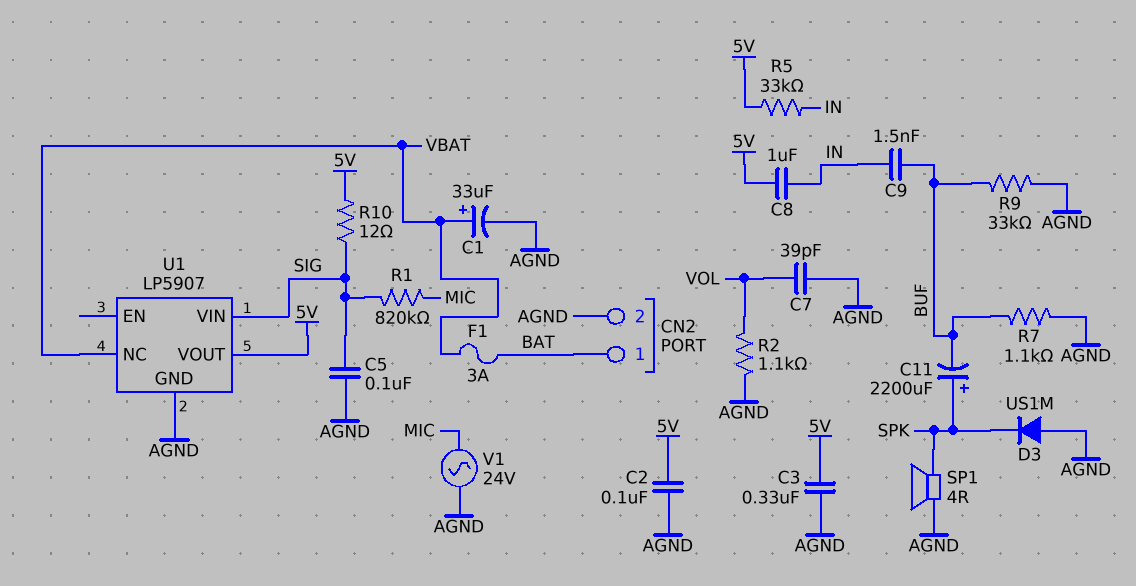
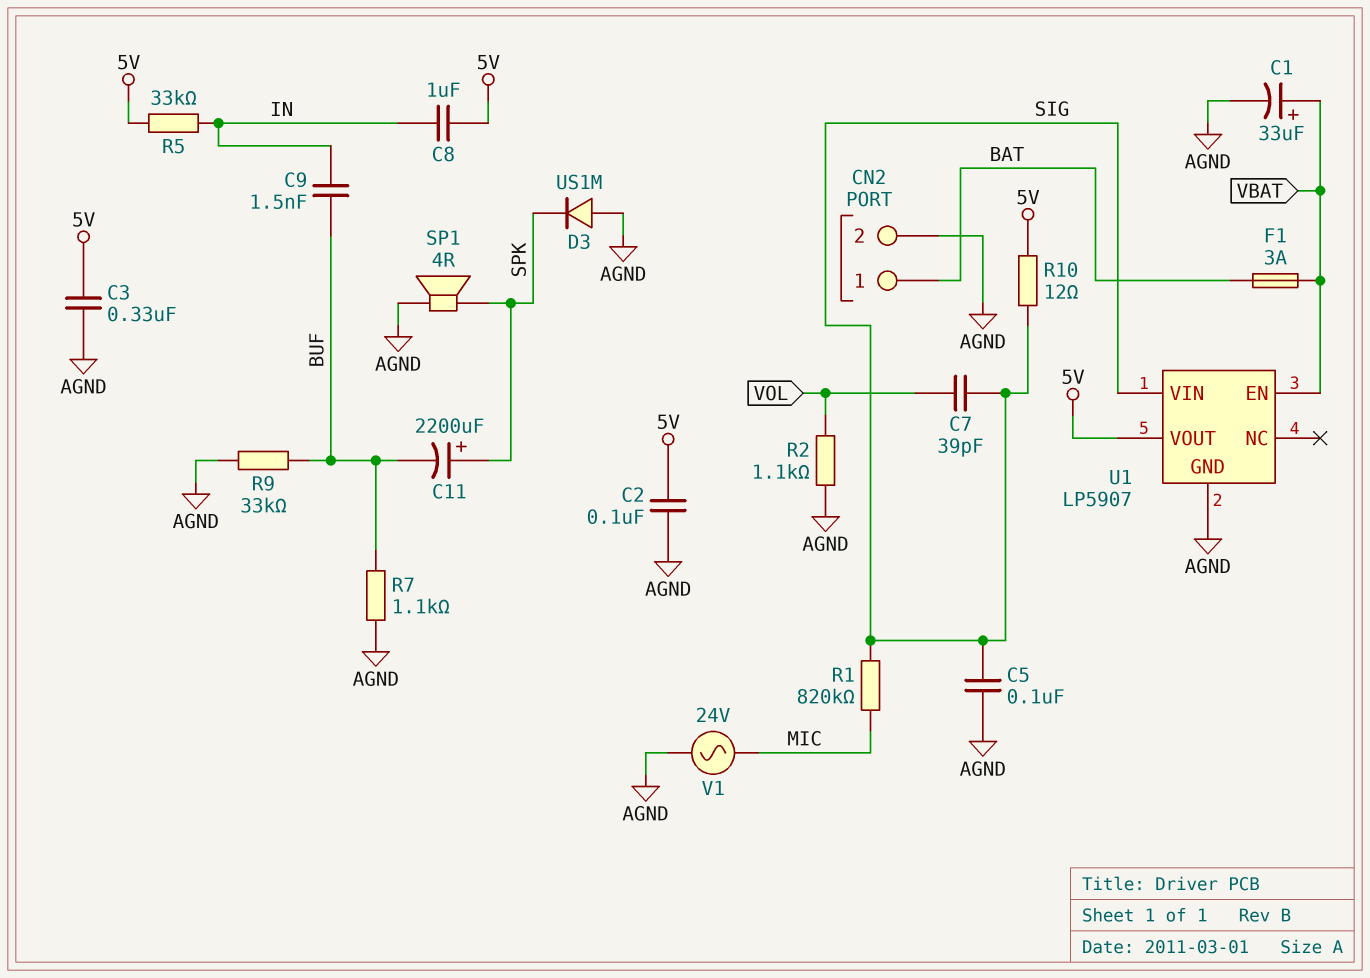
C7: 39pF (AGND, VOL) -> 39pF (SIG, VOL)
U1 pin EN: none -> VBAT
U1 pin NC: VBAT -> none

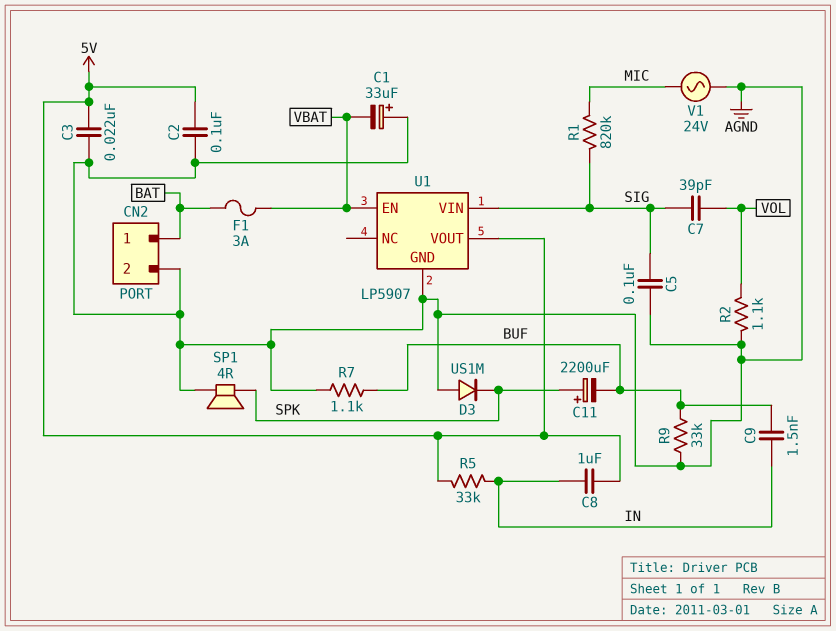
C1: 33uF (plus VBAT, minus AGND) -> 33uF (plus AGND, minus VBAT)
C3: 330nF (5V, AGND) -> 22nF (5V, AGND)
R10: 12 (5V, SIG) -> none

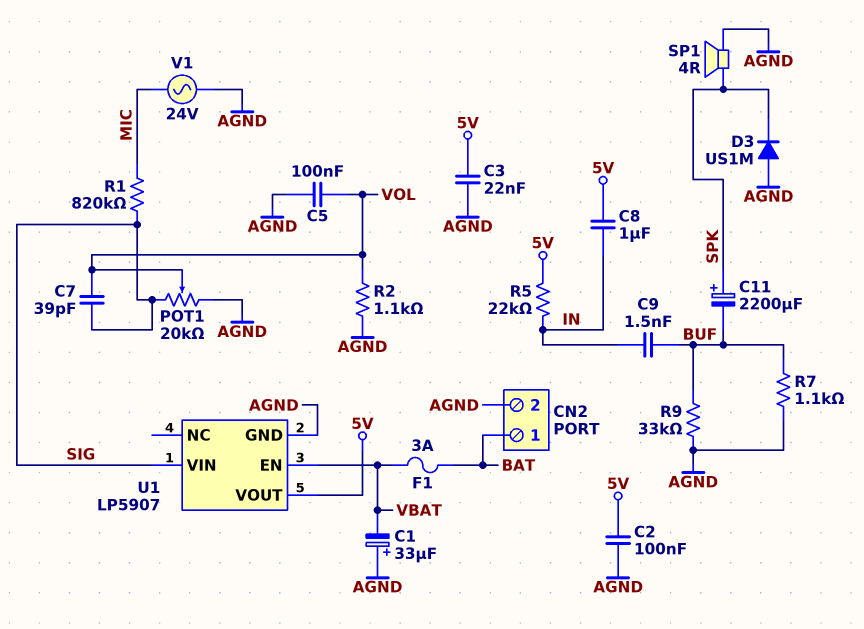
C5: 100nF (AGND, SIG) -> 100nF (AGND, VOL)
POT1: none -> 20k (AGND, SIG, wiper VOL)
R5: 33k (5V, IN) -> 22k (5V, IN)

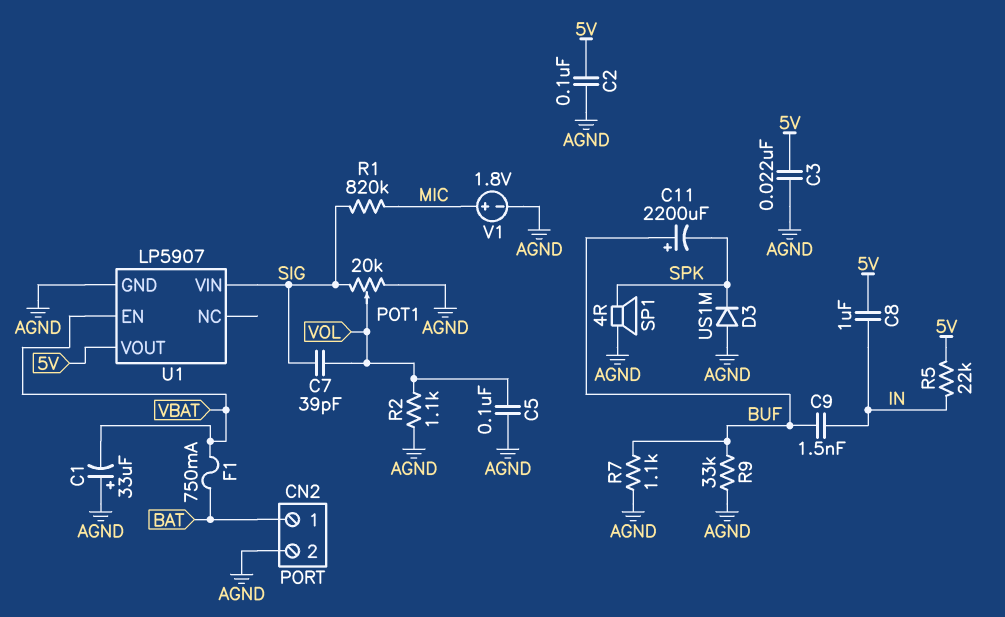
C11: 2200uF (plus SPK, minus BUF) -> 2200uF (plus BUF, minus SPK)
F1: 3A (BAT, VBAT) -> 750mA (BAT, VBAT)
V1: AC 24V (AGND, MIC) -> 1.8V (plus MIC, minus AGND)

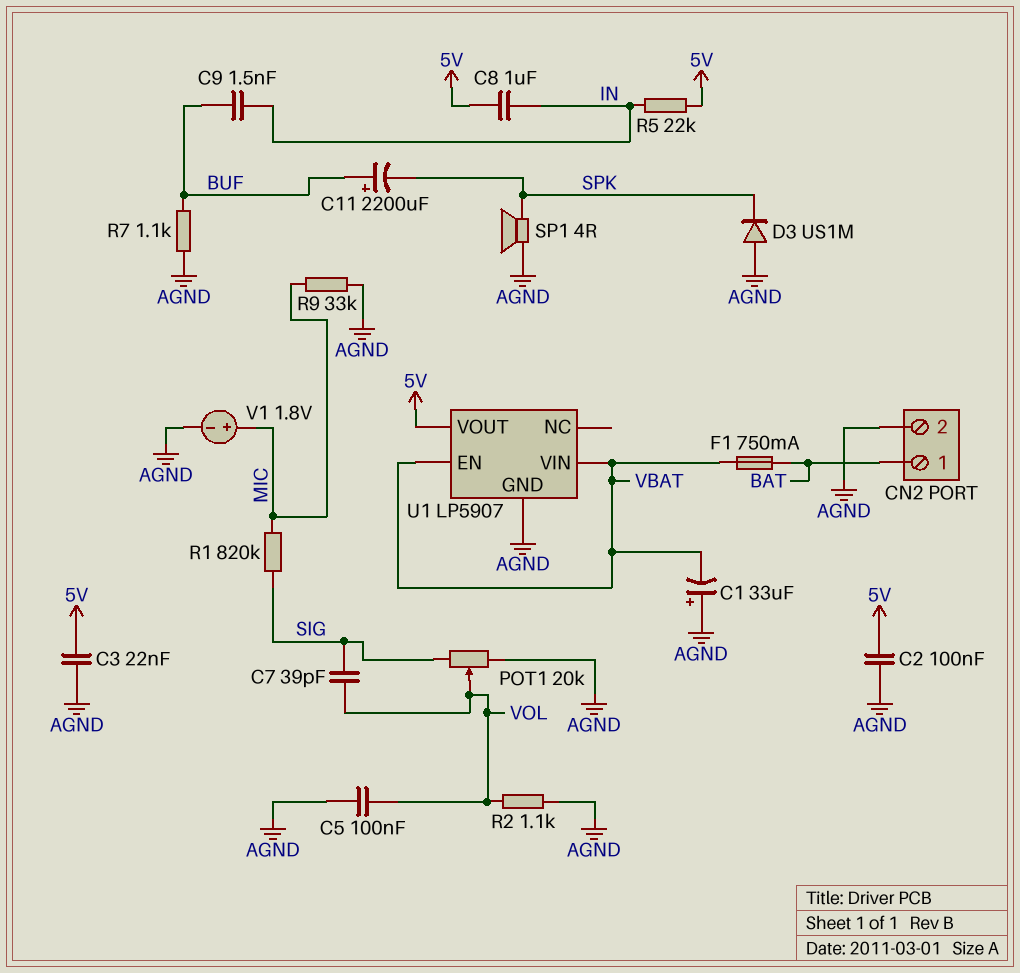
R9: 33k (AGND, BUF) -> 33k (AGND, MIC)
U1 pin VIN: SIG -> VBAT

